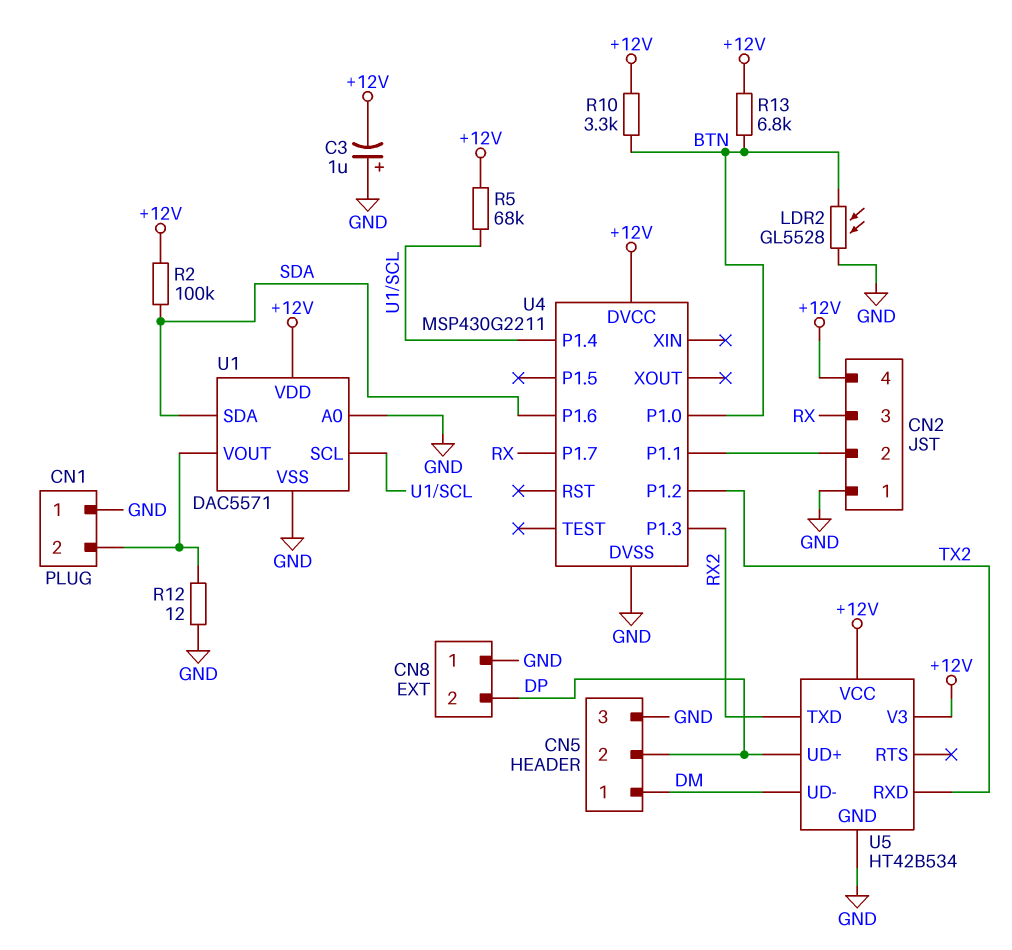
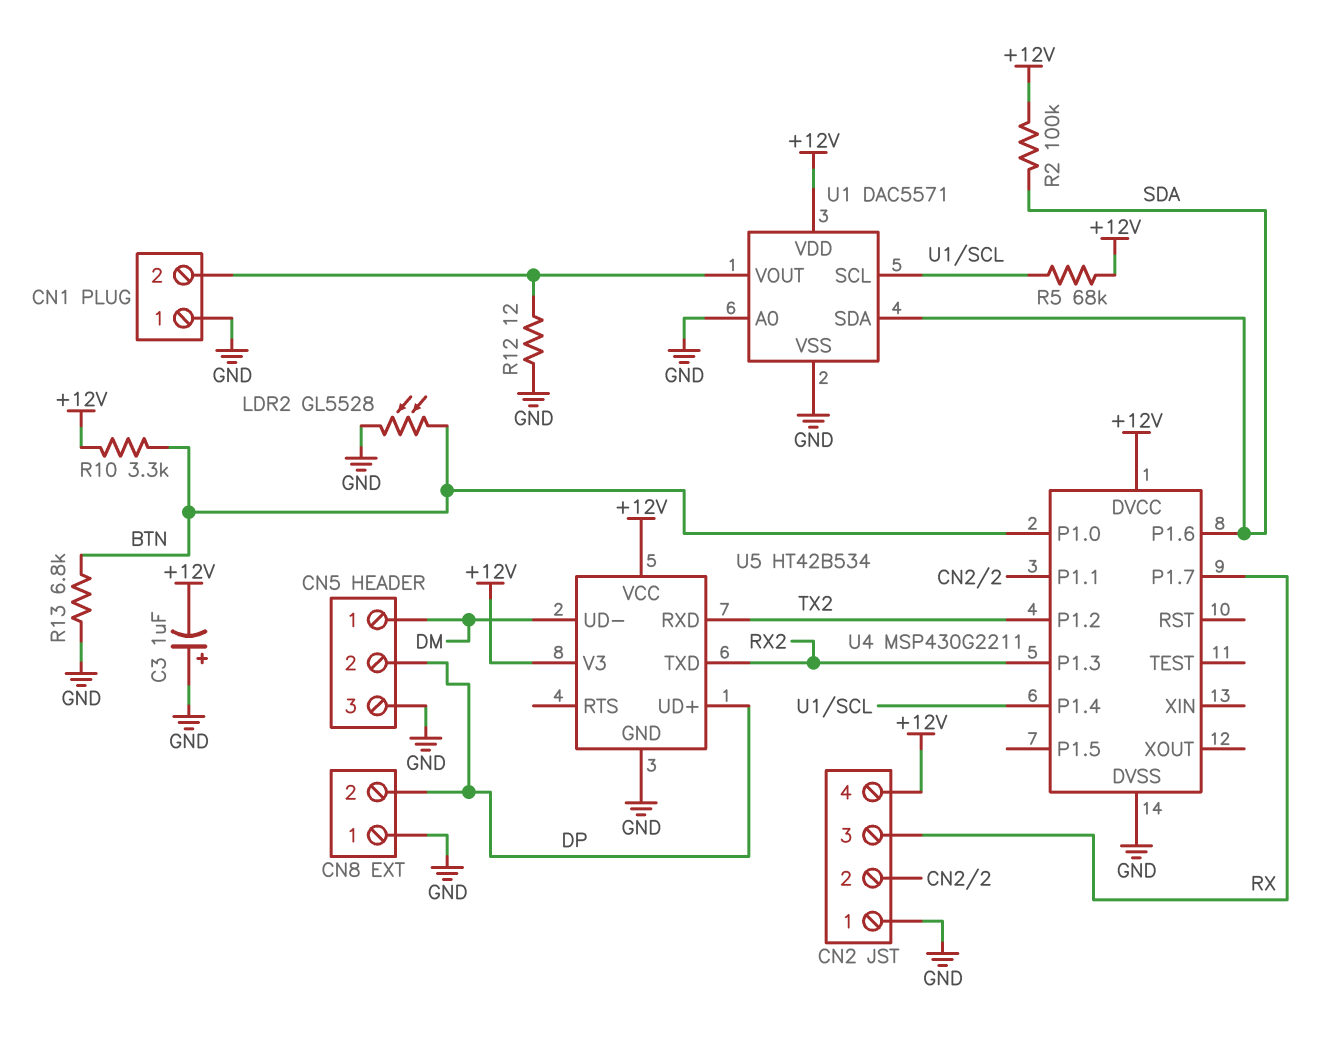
R13: 6.8k (+12V, BTN) -> 6.8k (BTN, GND)

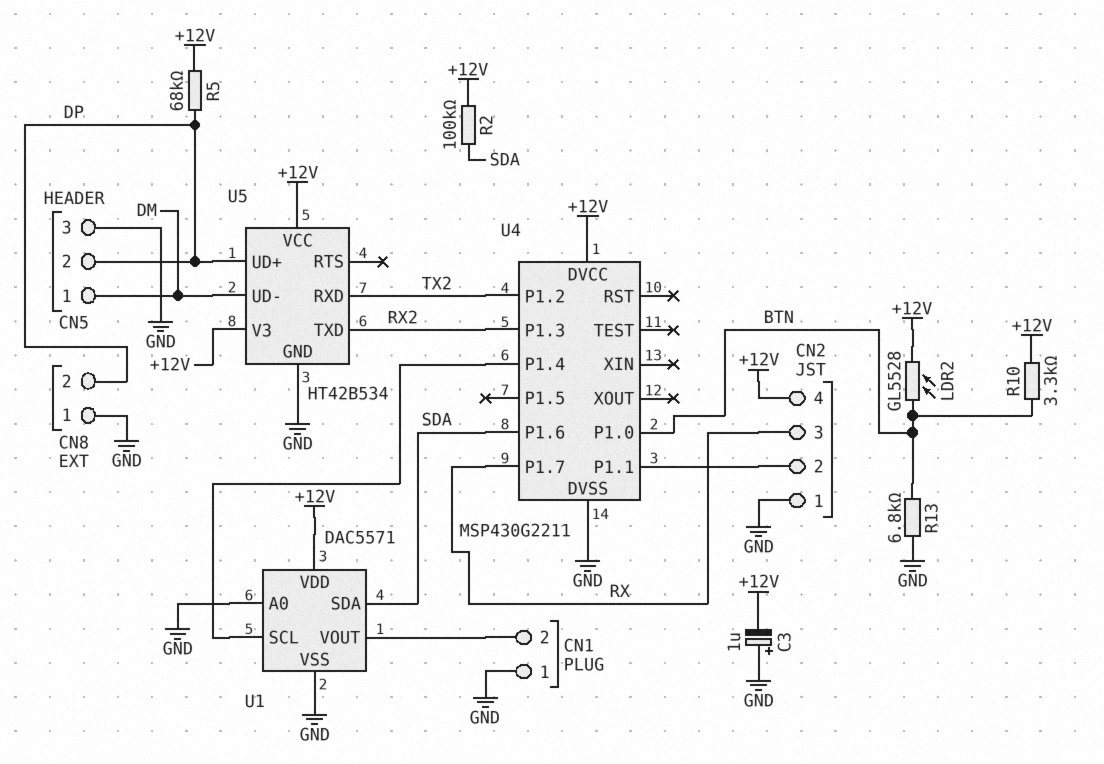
LDR2: GL5528 (BTN, GND) -> GL5528 (+12V, BTN)
R5: 68k (+12V, U1/SCL) -> 68k (+12V, DP)
R12: 12 (CN1/2, GND) -> none

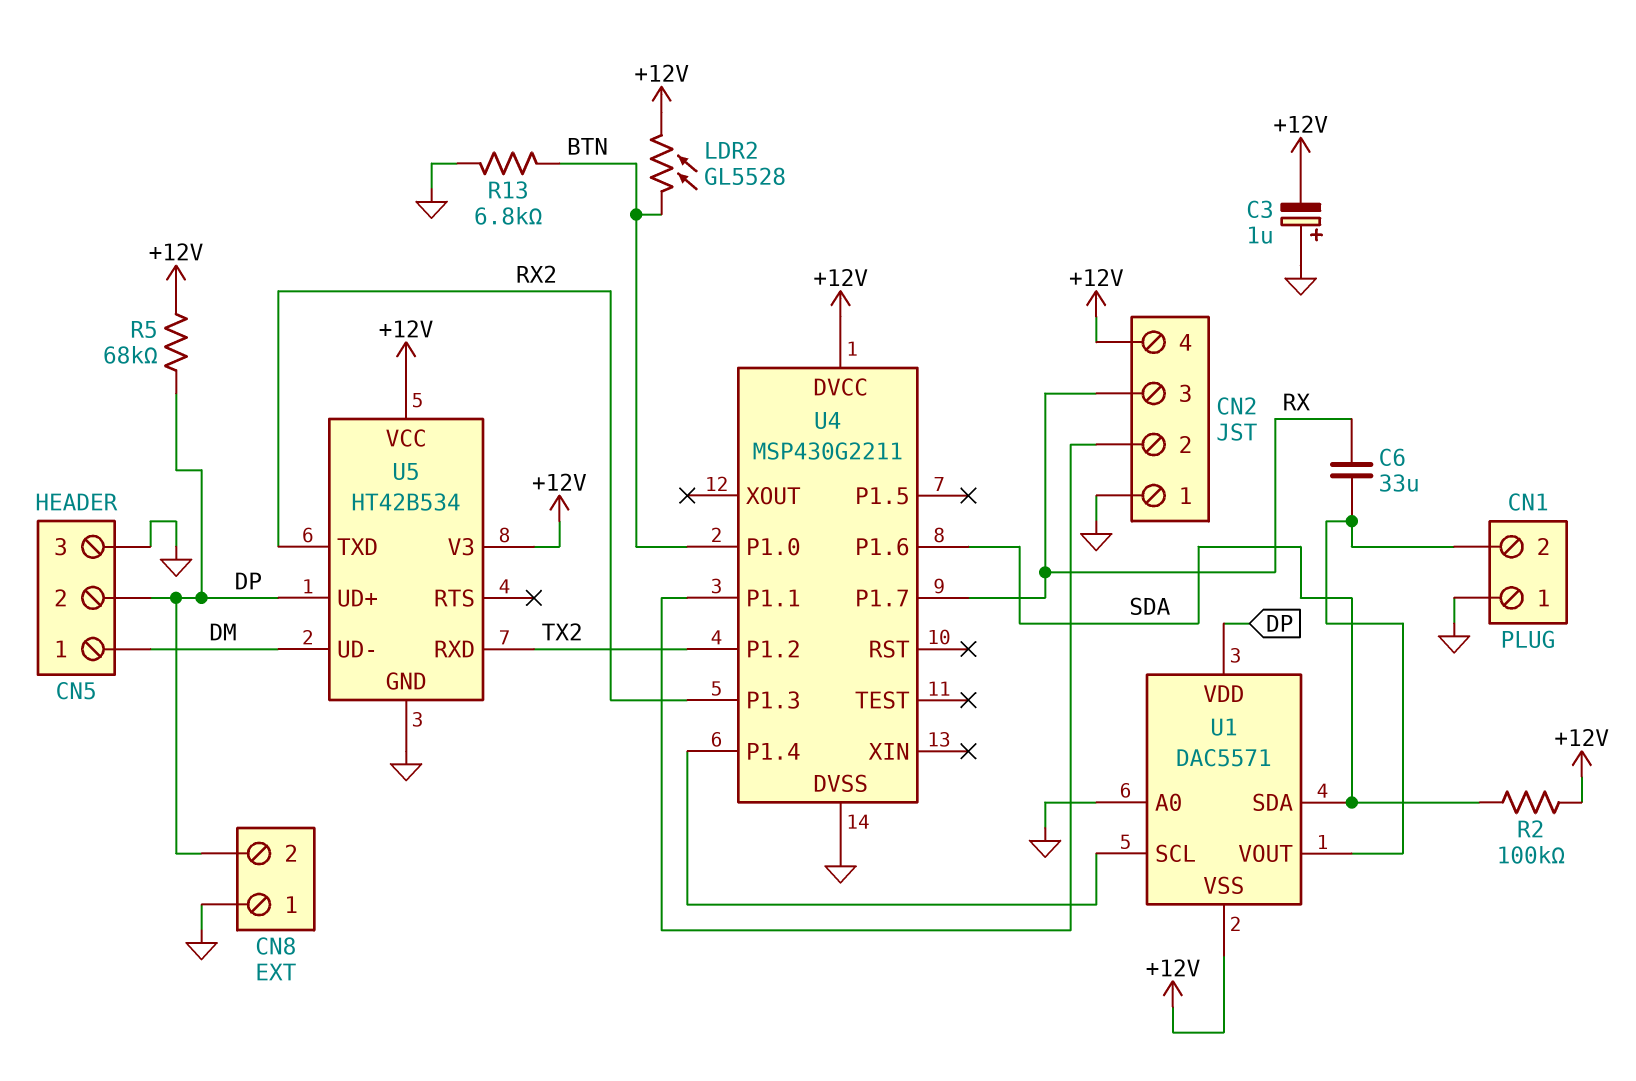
C6: none -> 33uF (CN1/2, RX)
R10: 3.3k (+12V, BTN) -> none
U1 pin VDD: +12V -> DP
U1 pin VSS: GND -> +12V

